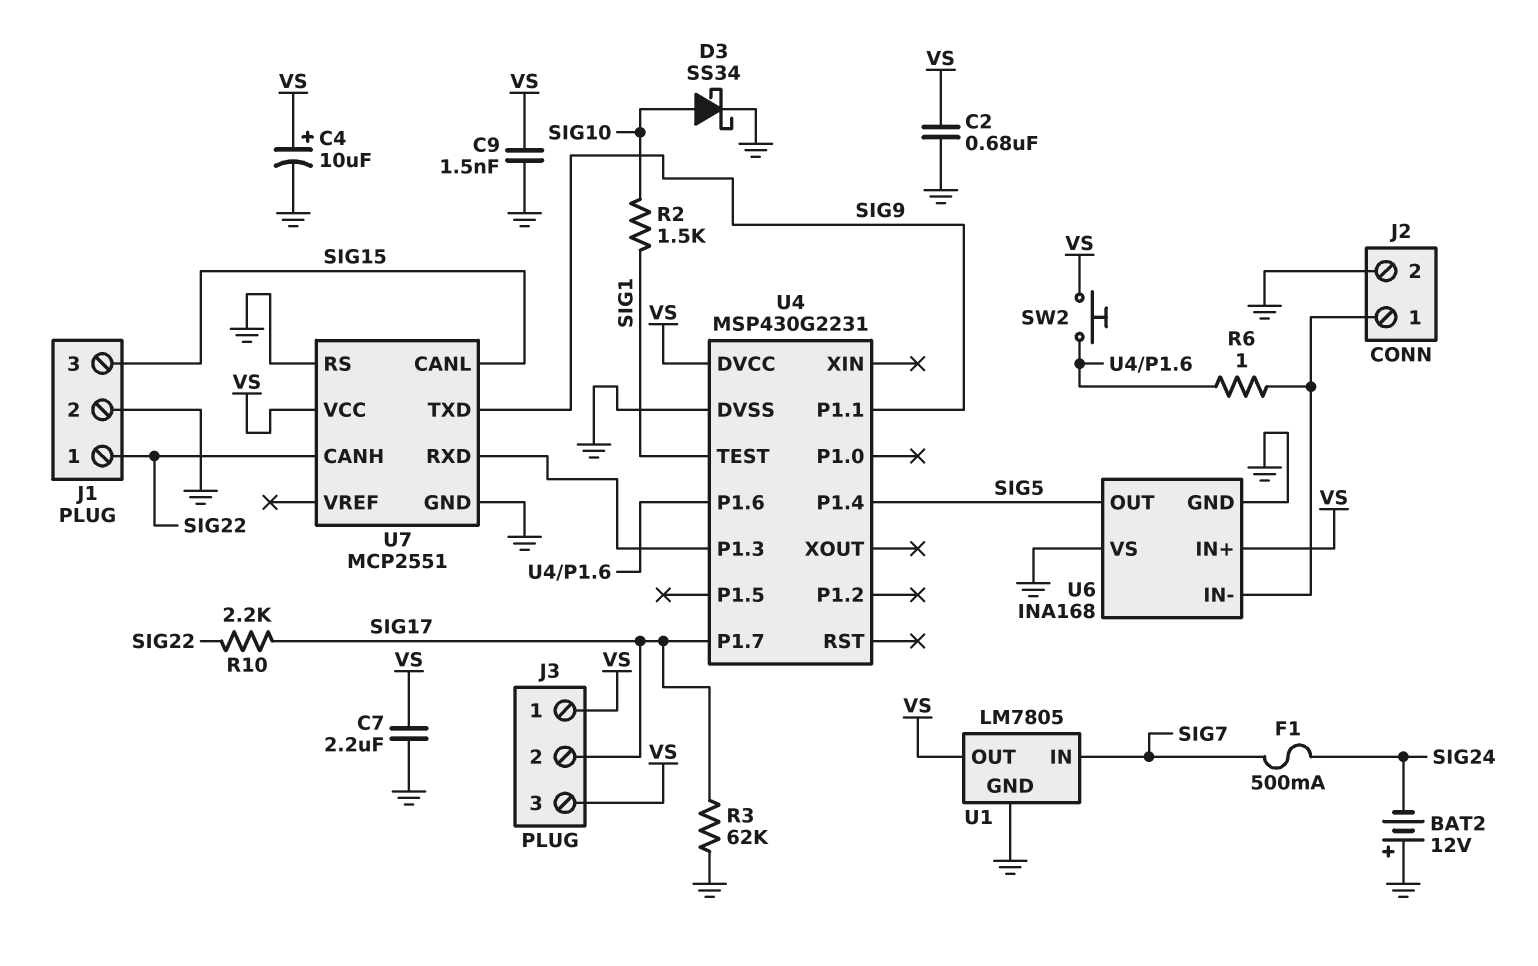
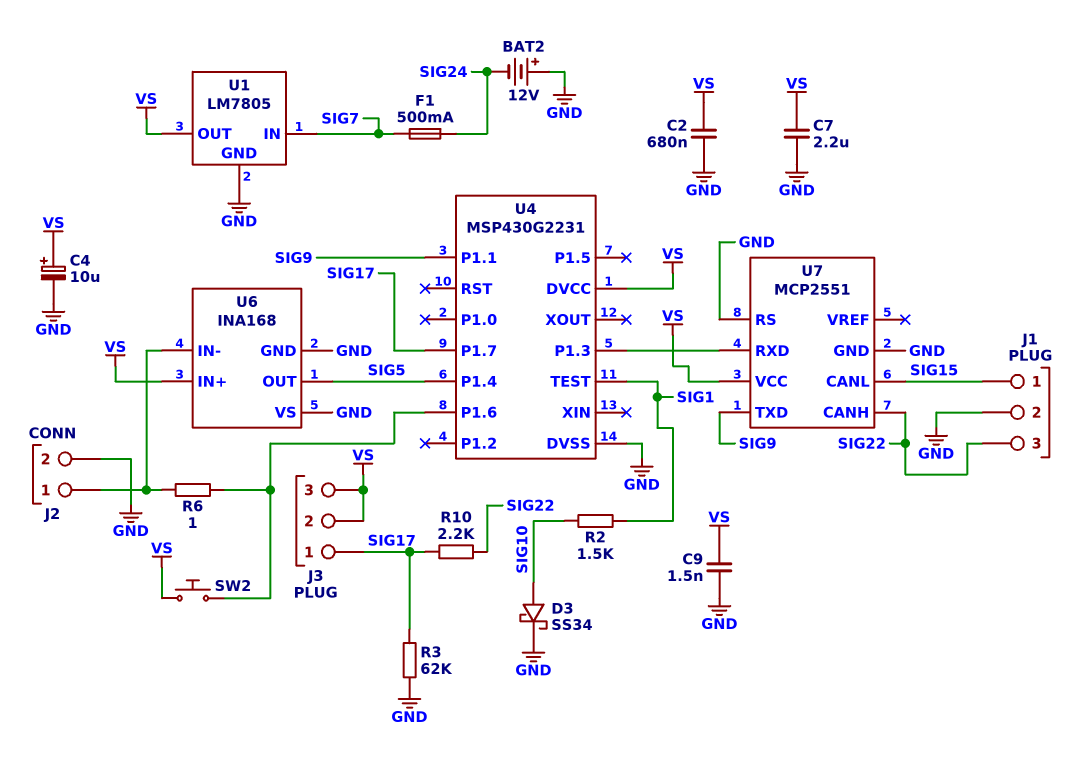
J1 pin 1: SIG22 -> SIG15
J1 pin 3: SIG15 -> SIG22
J3 pin 1: VS -> SIG17
J3 pin 2: SIG17 -> VS

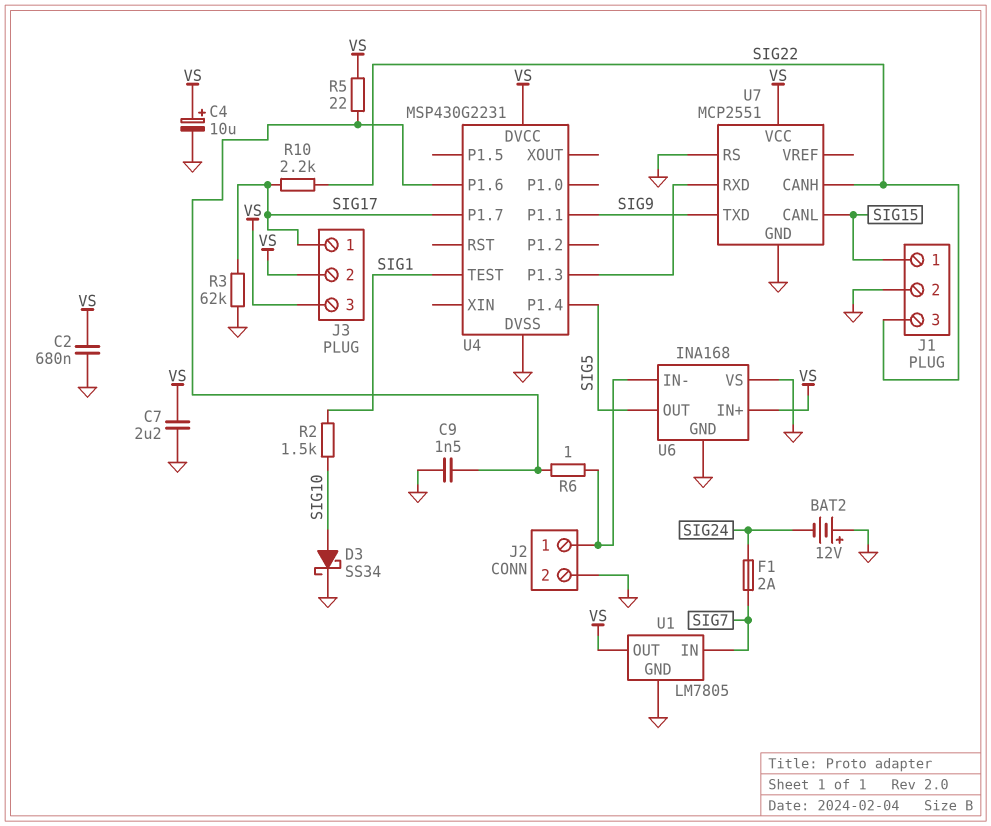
C9: 1.5nF (GND, VS) -> 1.5nF (GND, U4/P1.6)
F1: 500mA (SIG7, SIG24) -> 2A (SIG7, SIG24)
R5: none -> 22 (U4/P1.6, VS)
SW2: button (U4/P1.6, VS) -> none

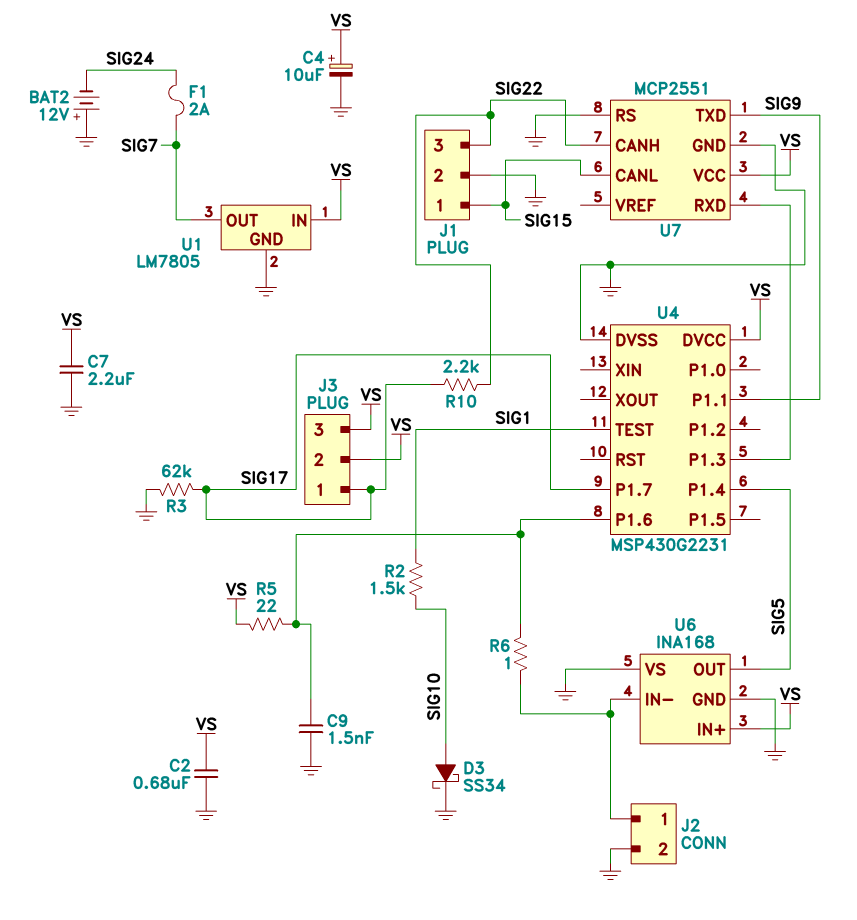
U1 pin IN: SIG7 -> VS
U1 pin OUT: VS -> SIG7

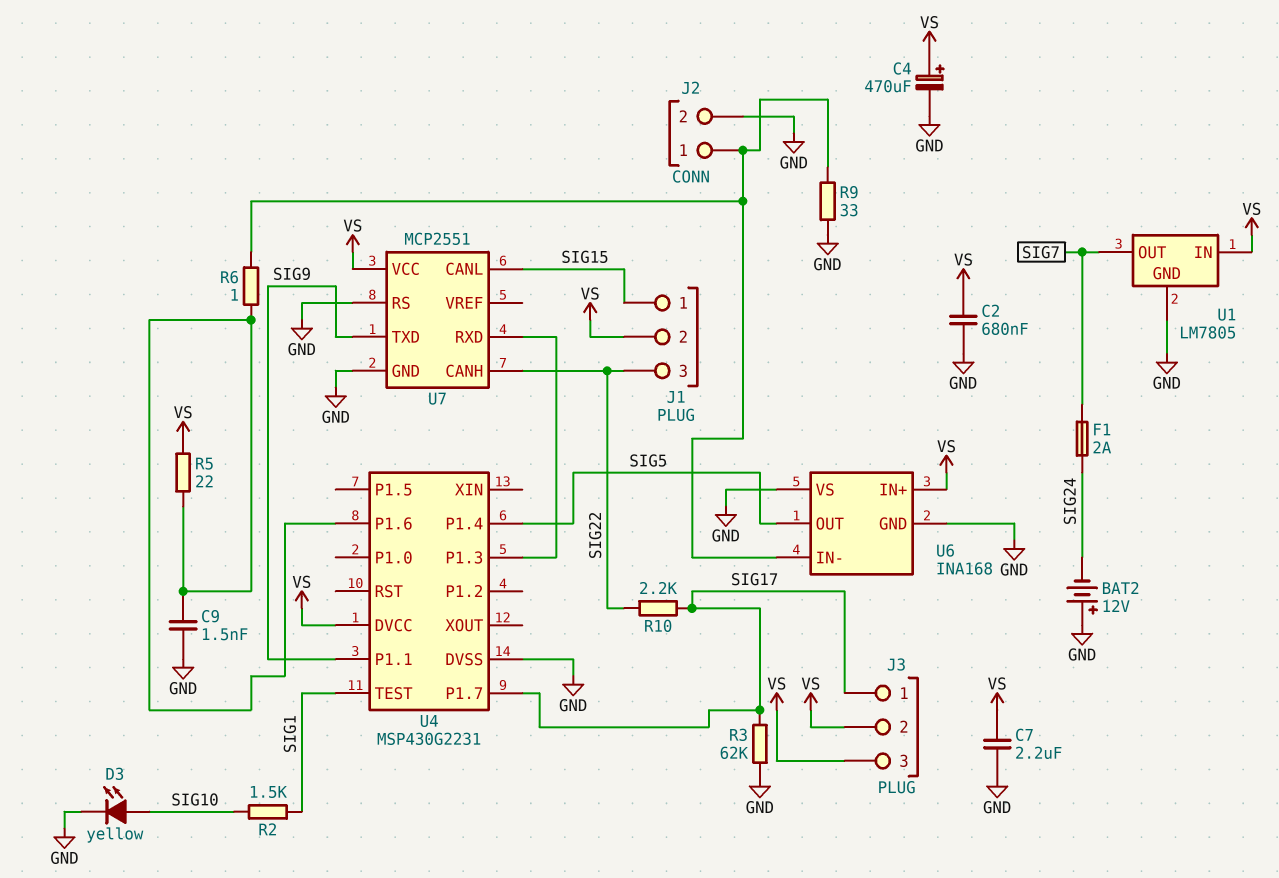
C4: 10uF (plus VS, minus GND) -> 470uF (plus VS, minus GND)
D3: schottky SS34 (A SIG10, K GND) -> LED yellow (A SIG10, K GND)
J1 pin 2: GND -> VS
R9: none -> 33 (GND, J2/1)

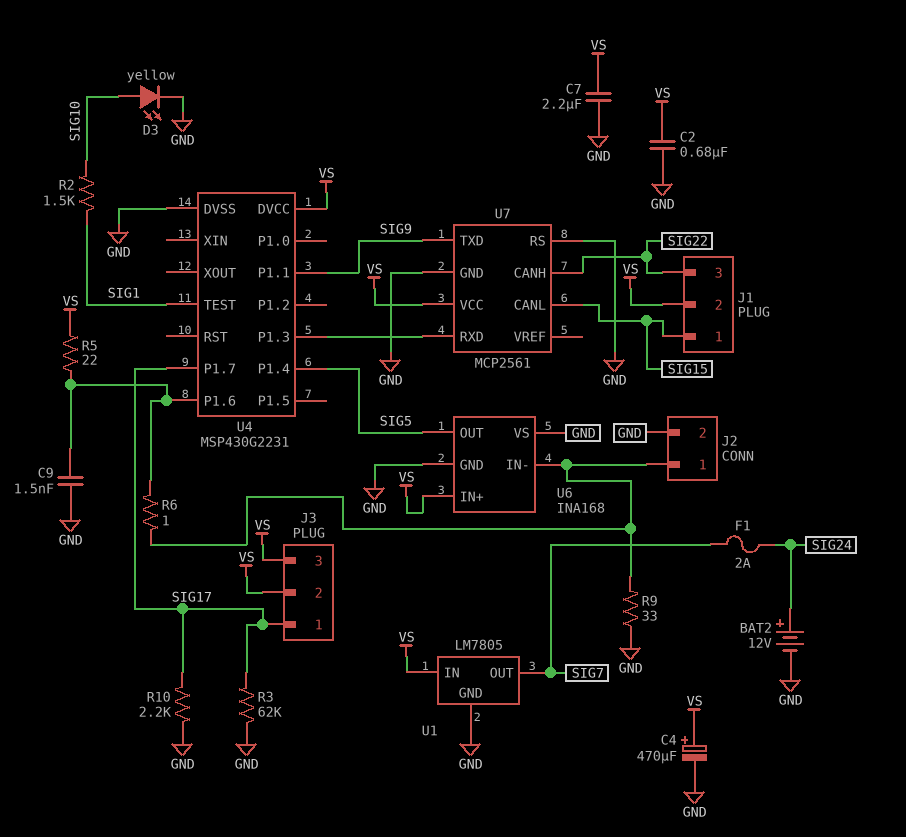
BAT2: 12V (plus GND, minus SIG24) -> 12V (plus SIG24, minus GND)
R10: 2.2k (SIG17, SIG22) -> 2.2k (GND, SIG17)
U7: MCP2551 -> MCP2561

